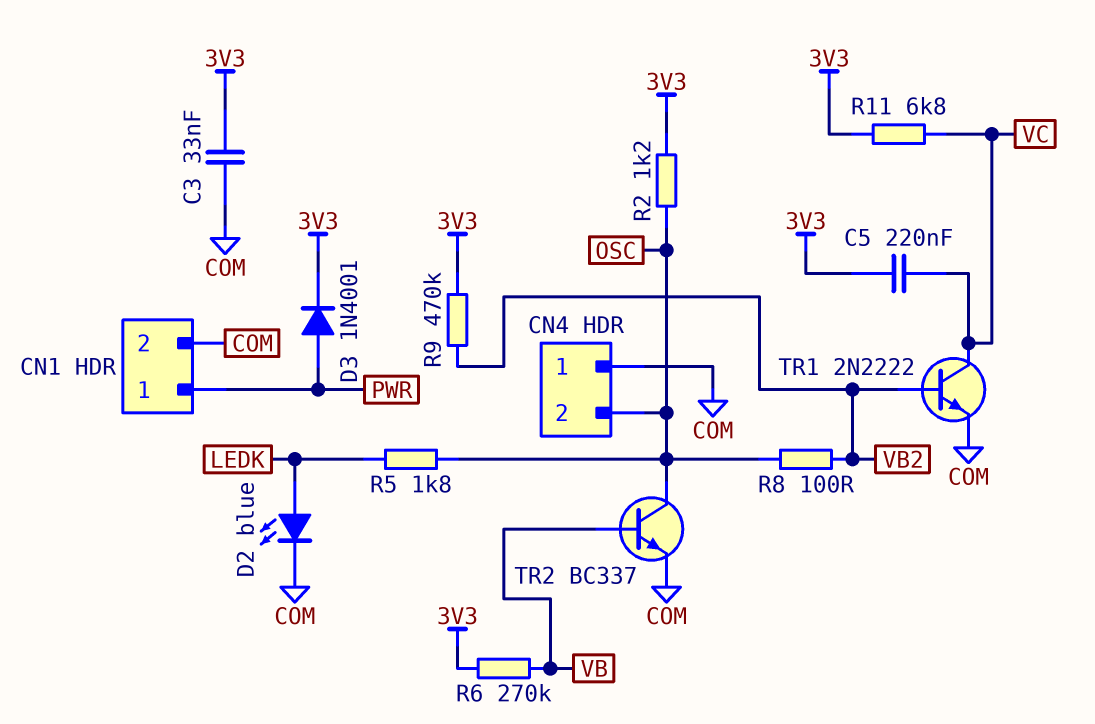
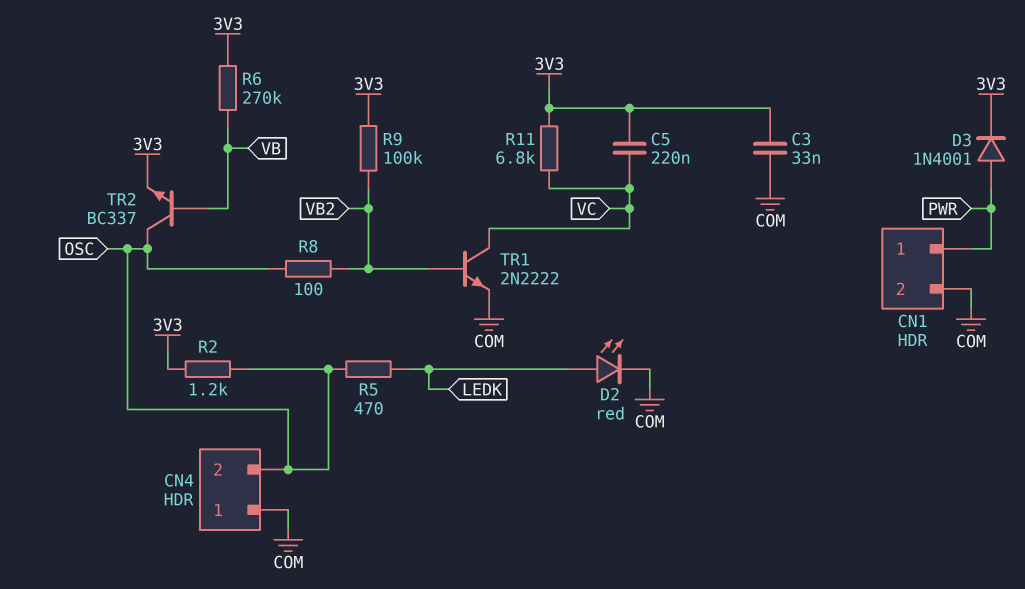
D2: LED blue (A LEDK, K COM) -> LED red (A LEDK, K COM)
R5: 1.8k (LEDK, OSC) -> 470 (LEDK, OSC)
R9: 470k (3V3, VB2) -> 100k (3V3, VB2)
TR2: NPN BC337 (B VB, C OSC, E COM) -> NPN BC337 (B VB, C OSC, E 3V3)

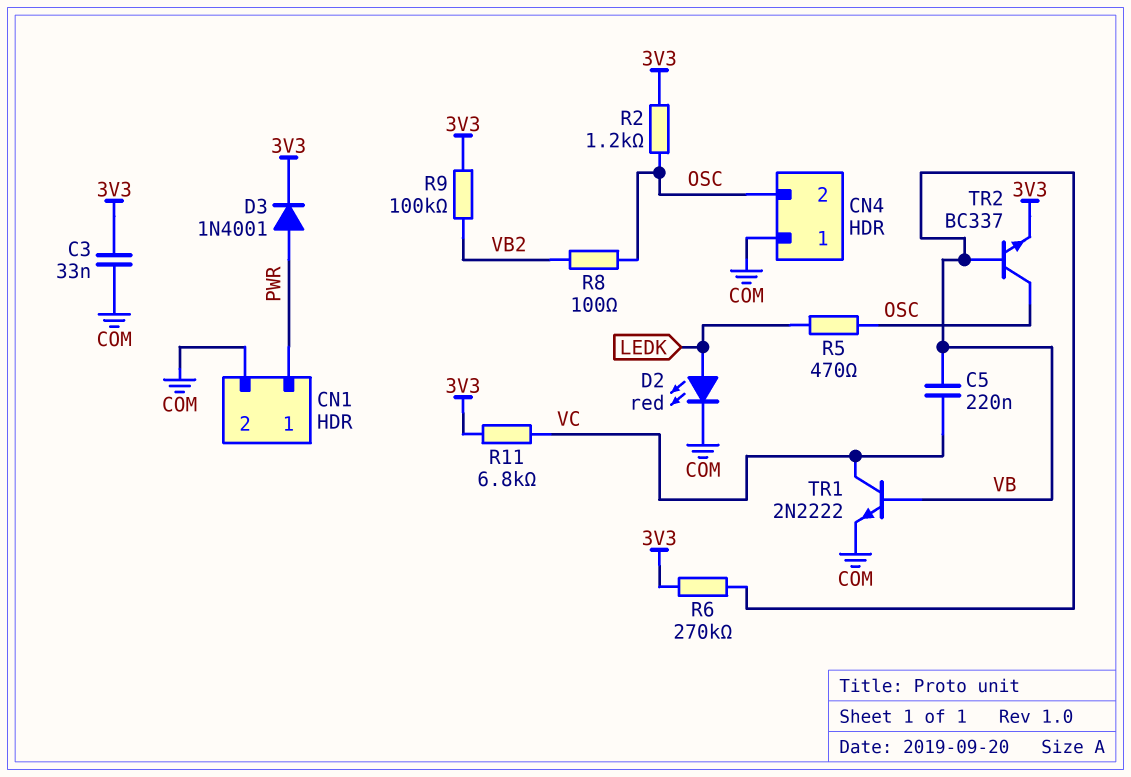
C5: 220nF (3V3, VC) -> 220nF (VB, VC)
TR1: NPN 2N2222 (B VB2, C VC, E COM) -> NPN 2N2222 (B VB, C VC, E COM)

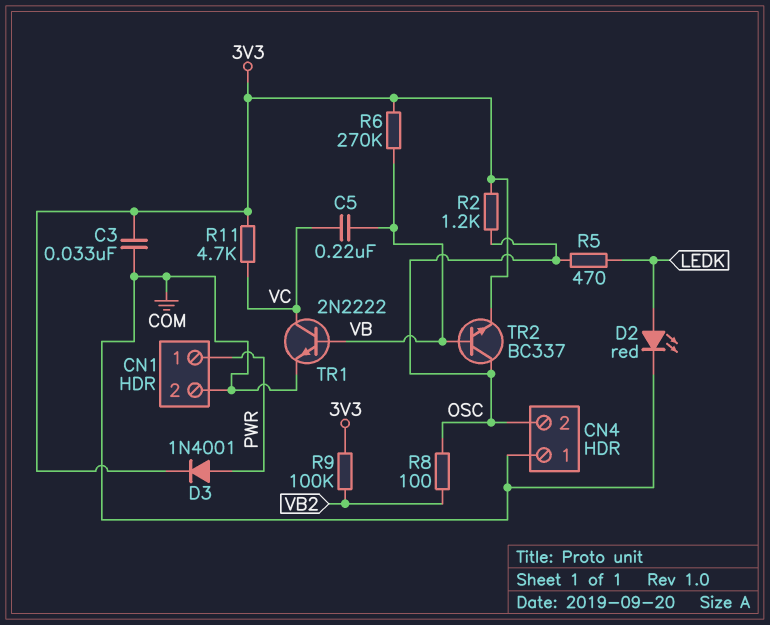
R11: 6.8k (3V3, VC) -> 4.7k (3V3, VC)

